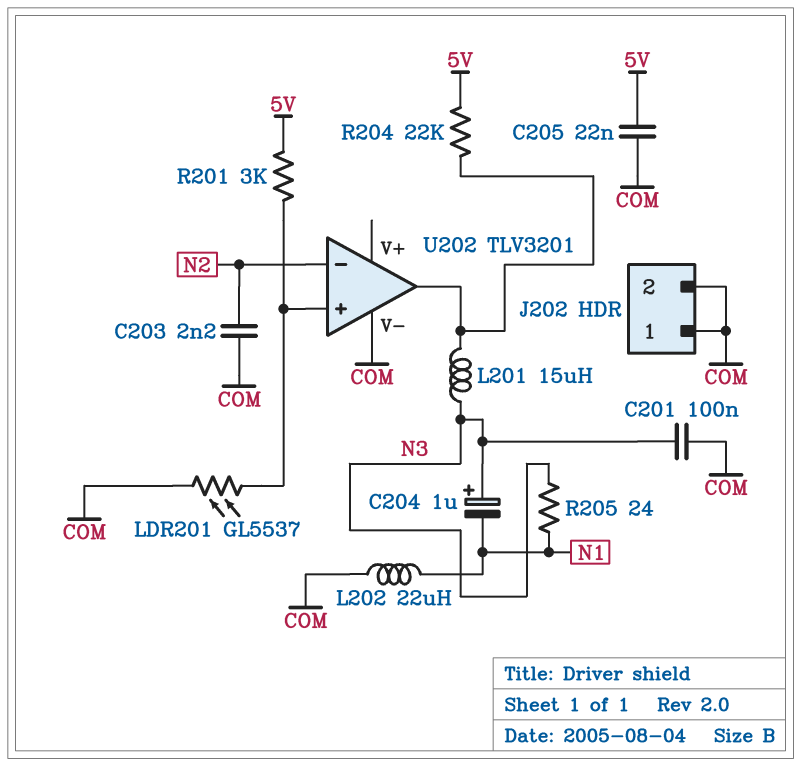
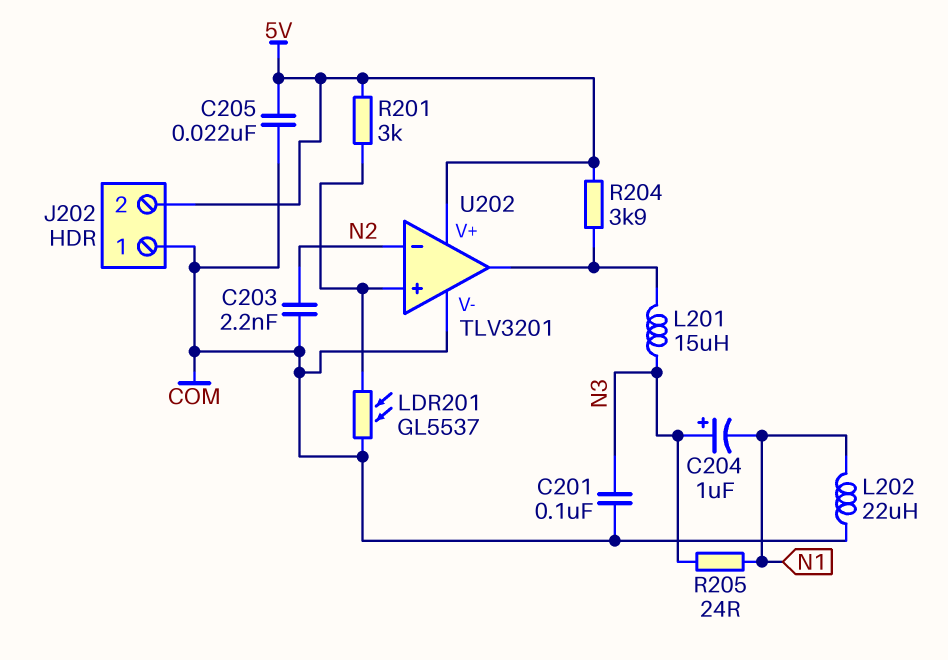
J202 pin 2: COM -> 5V
R204: 22k (5V, U202/out) -> 3.9k (5V, U202/out)
U202 pin V+: none -> 5V

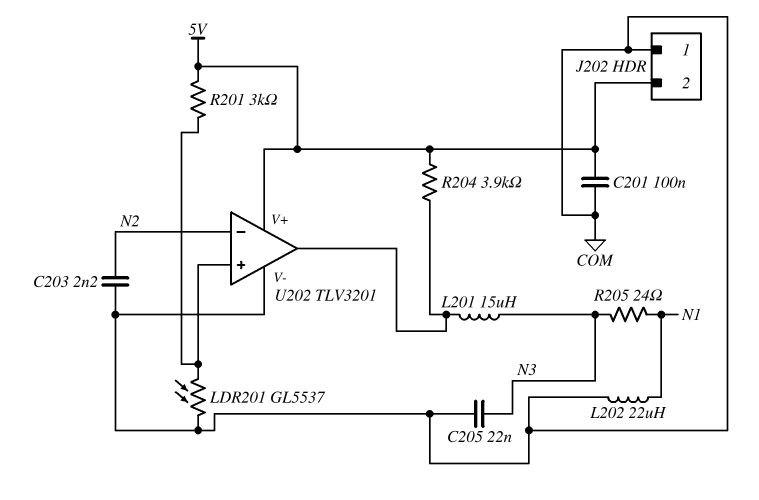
C201: 100nF (COM, N3) -> 100nF (5V, COM)
C204: 1uF (plus N3, minus N1) -> none
C205: 22nF (5V, COM) -> 22nF (COM, N3)

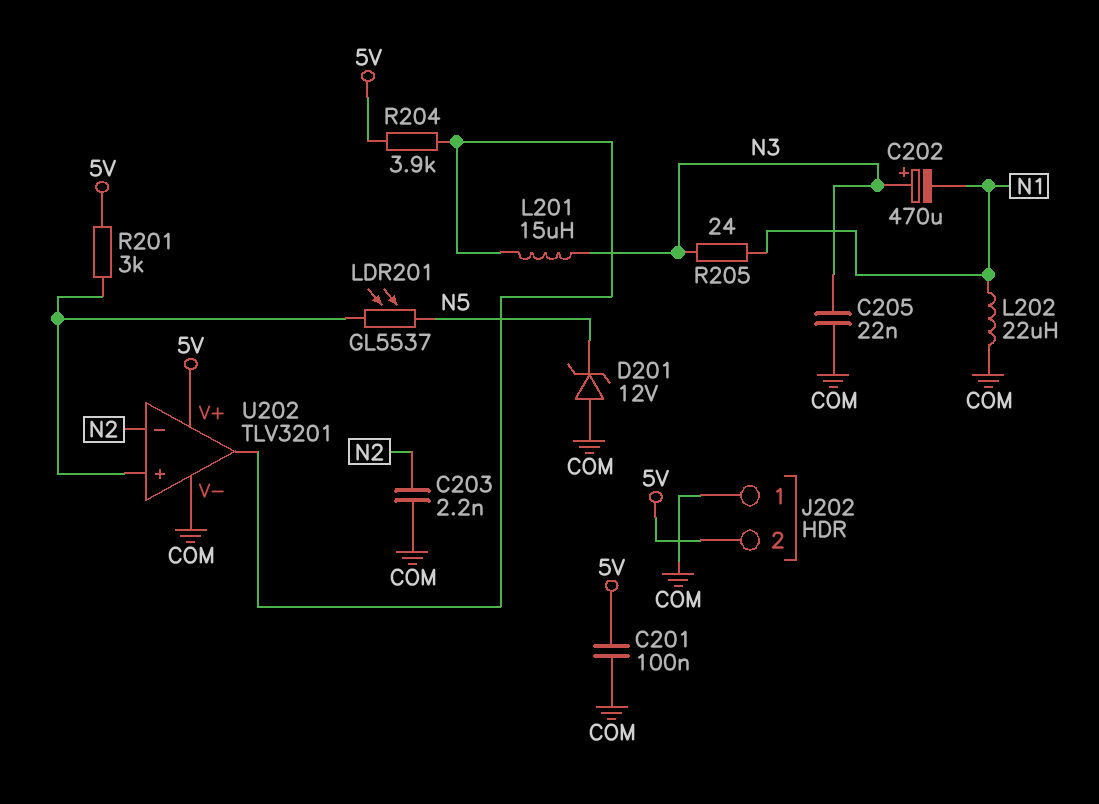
C202: none -> 470uF (plus N3, minus N1)
D201: none -> zener 12V (A COM, K N5)
LDR201: GL5537 (COM, U202/in+) -> GL5537 (N5, U202/in+)

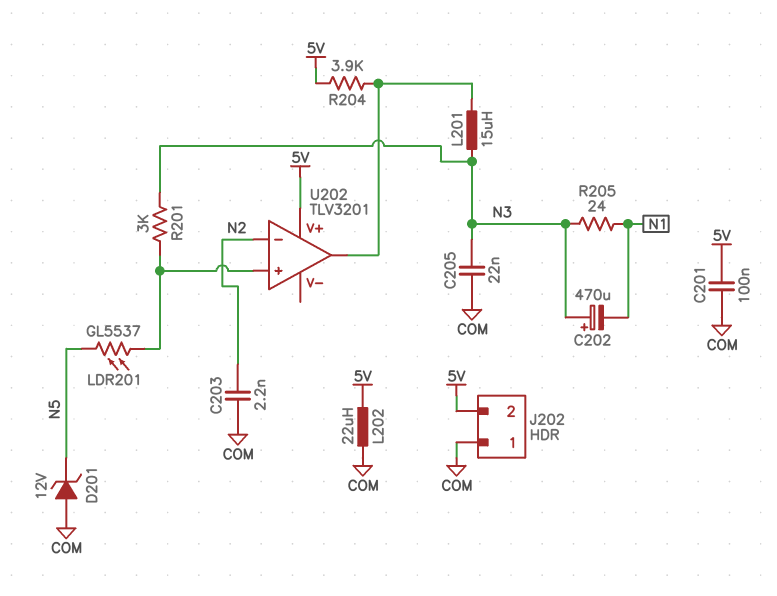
L202: 22uH (COM, N1) -> 22uH (5V, COM)
R201: 3k (5V, U202/in+) -> 3k (N3, U202/in+)
U202 pin V-: COM -> none

